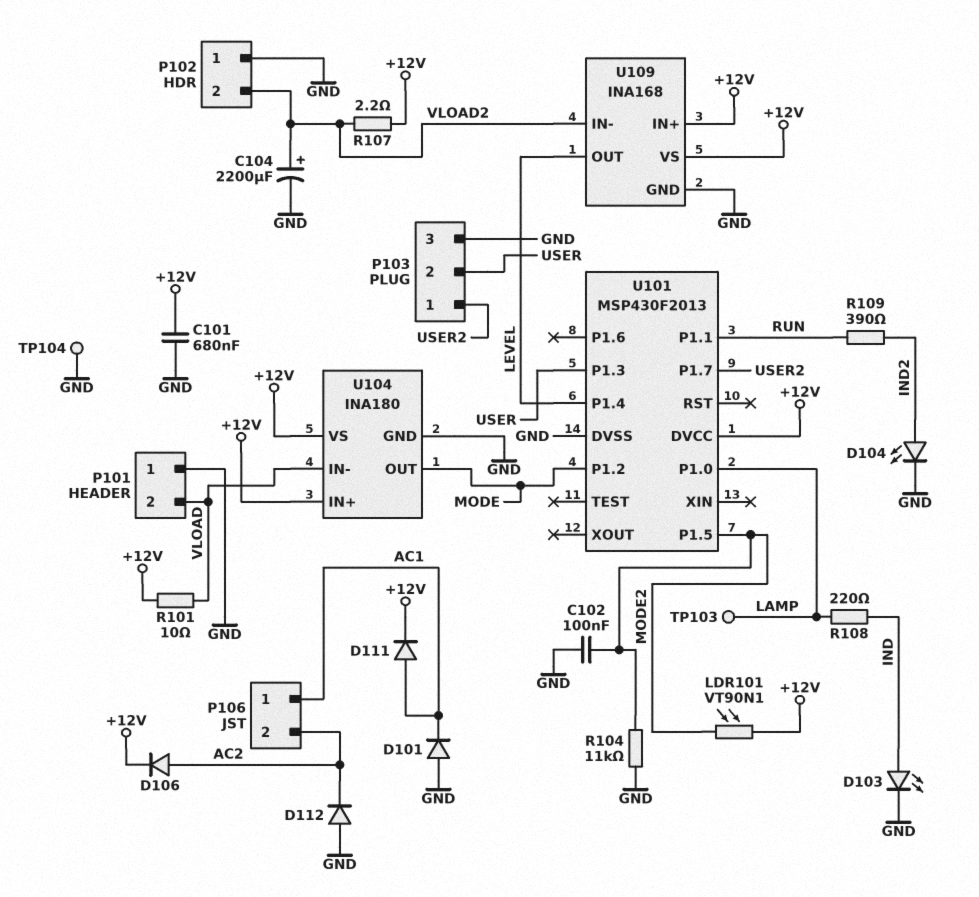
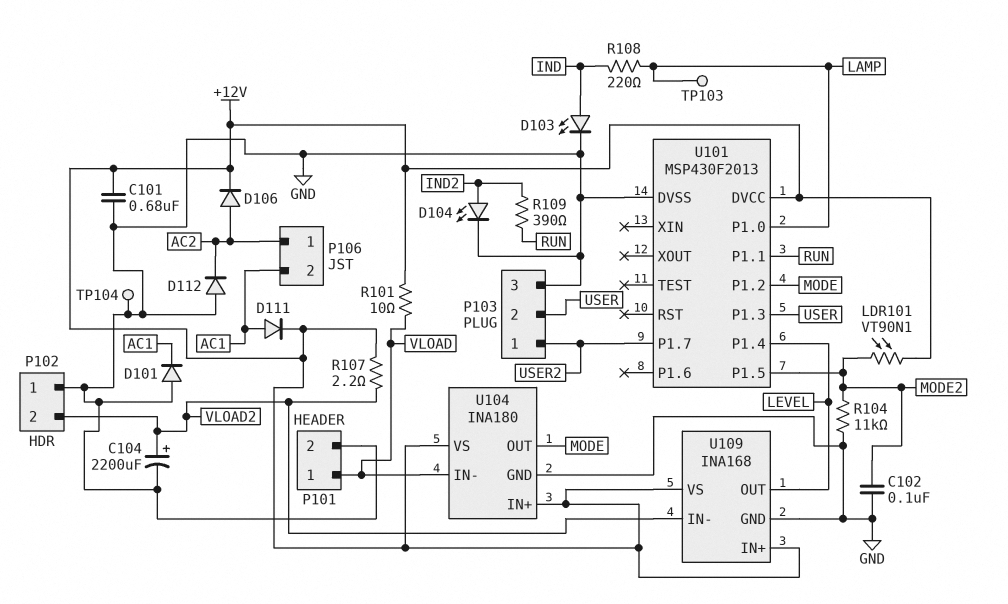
P101 pin 1: GND -> VLOAD
P101 pin 2: VLOAD -> GND
P106 pin 1: AC1 -> AC2
P106 pin 2: AC2 -> AC1

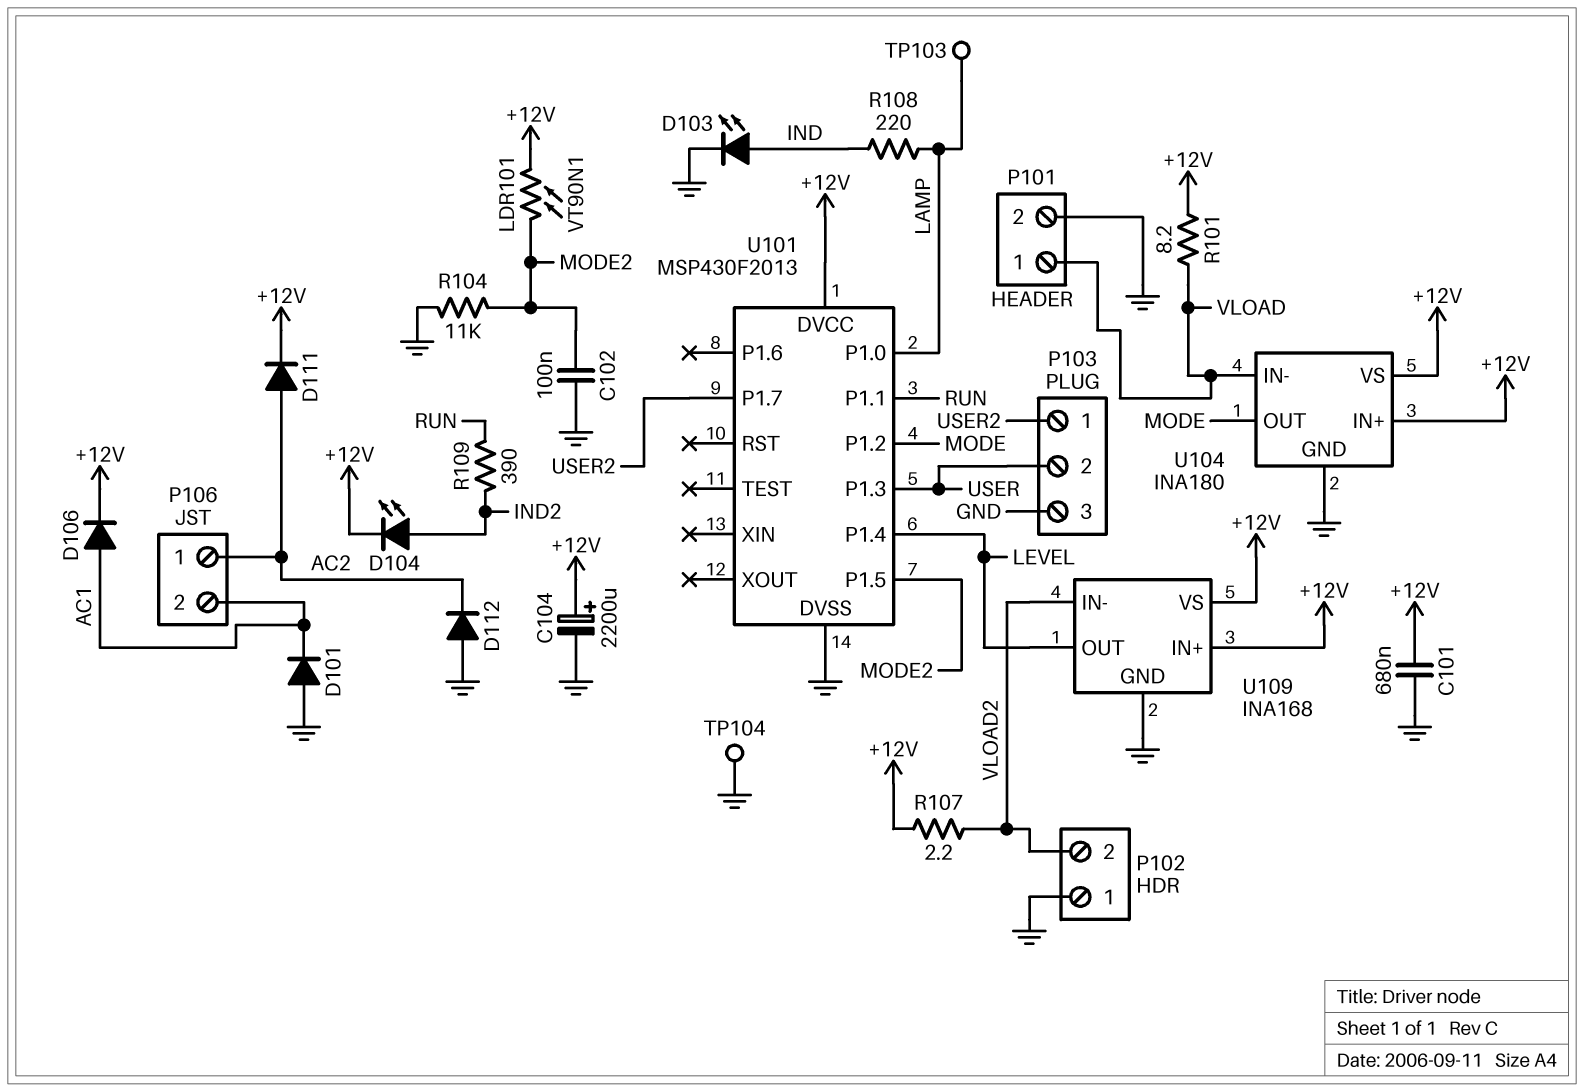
C104: 2200uF (plus VLOAD2, minus GND) -> 2200uF (plus +12V, minus GND)
D104: LED (A IND2, K GND) -> LED (A IND2, K +12V)
D106: diode (A AC2, K +12V) -> diode (A AC1, K +12V)
D111: diode (A AC1, K +12V) -> diode (A AC2, K +12V)
R101: 10 (+12V, VLOAD) -> 8.2 (+12V, VLOAD)

